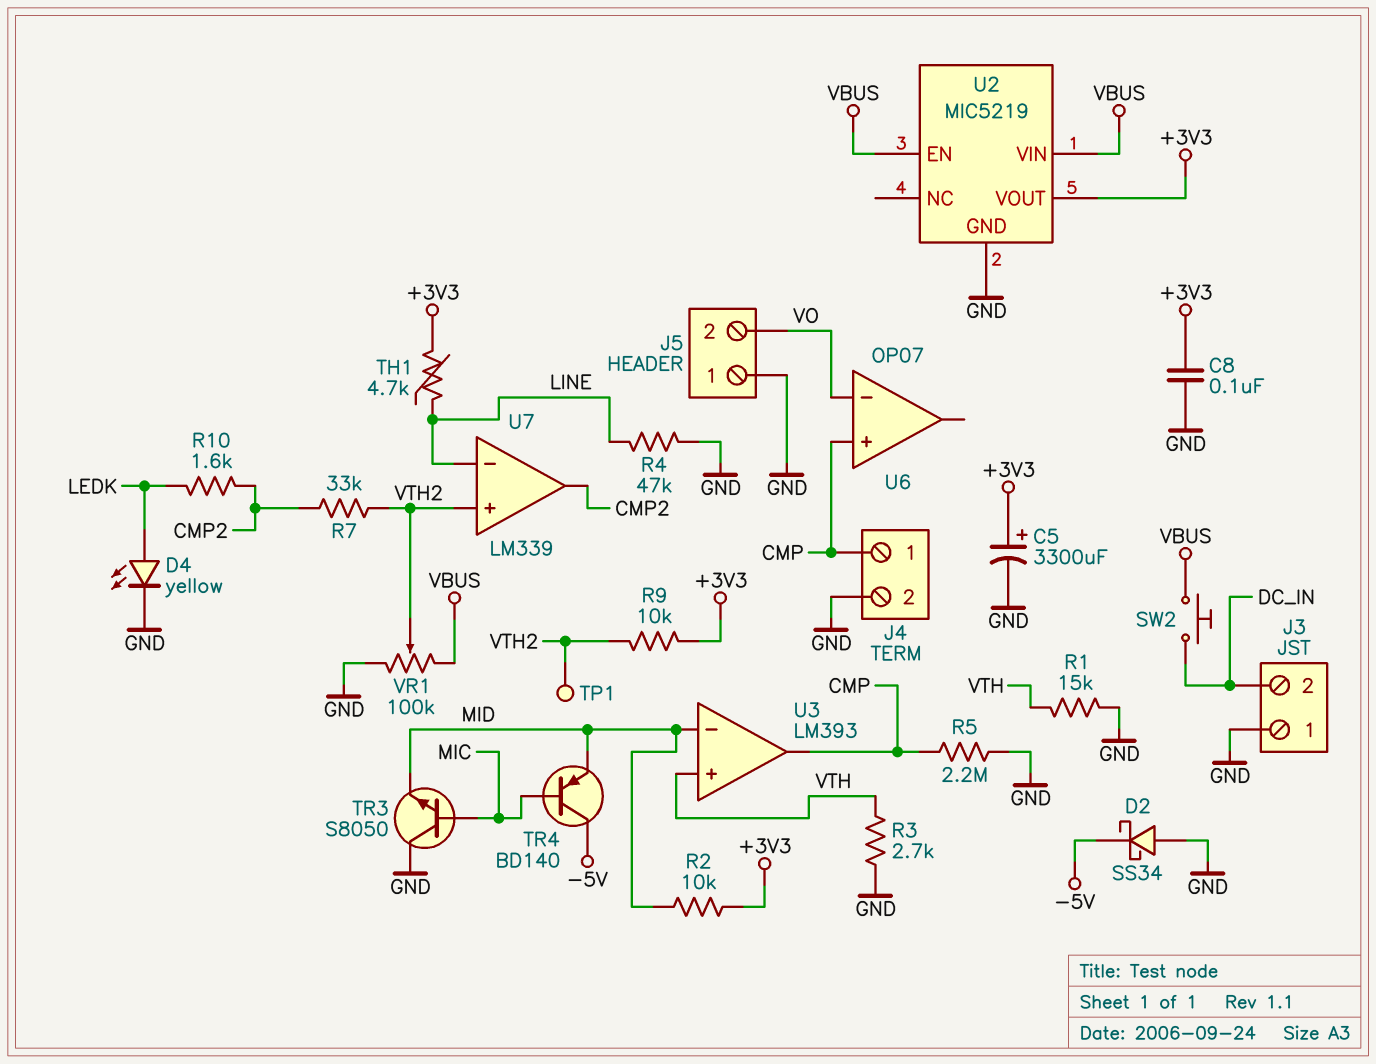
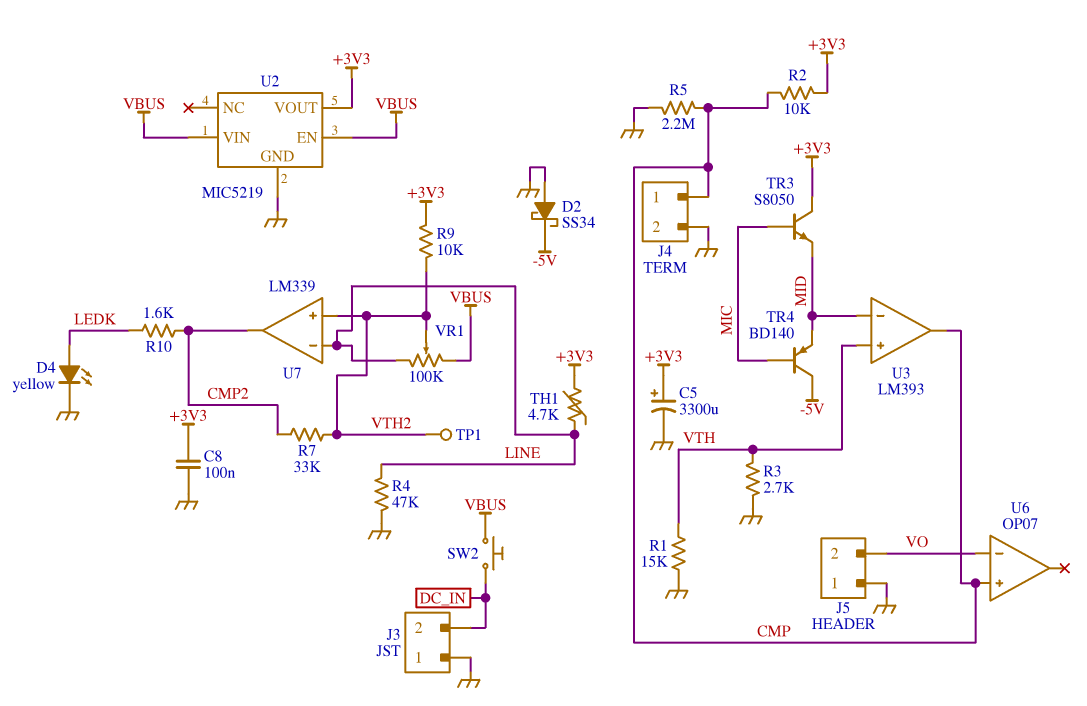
R2: 10k (+3V3, MID) -> 10k (+3V3, CMP)
TR3: NPN S8050 (B MIC, C GND, E MID) -> NPN S8050 (B MIC, C +3V3, E MID)
VR1: 100k (GND, VBUS, wiper VTH2) -> 100k (LINE, VBUS, wiper VTH2)

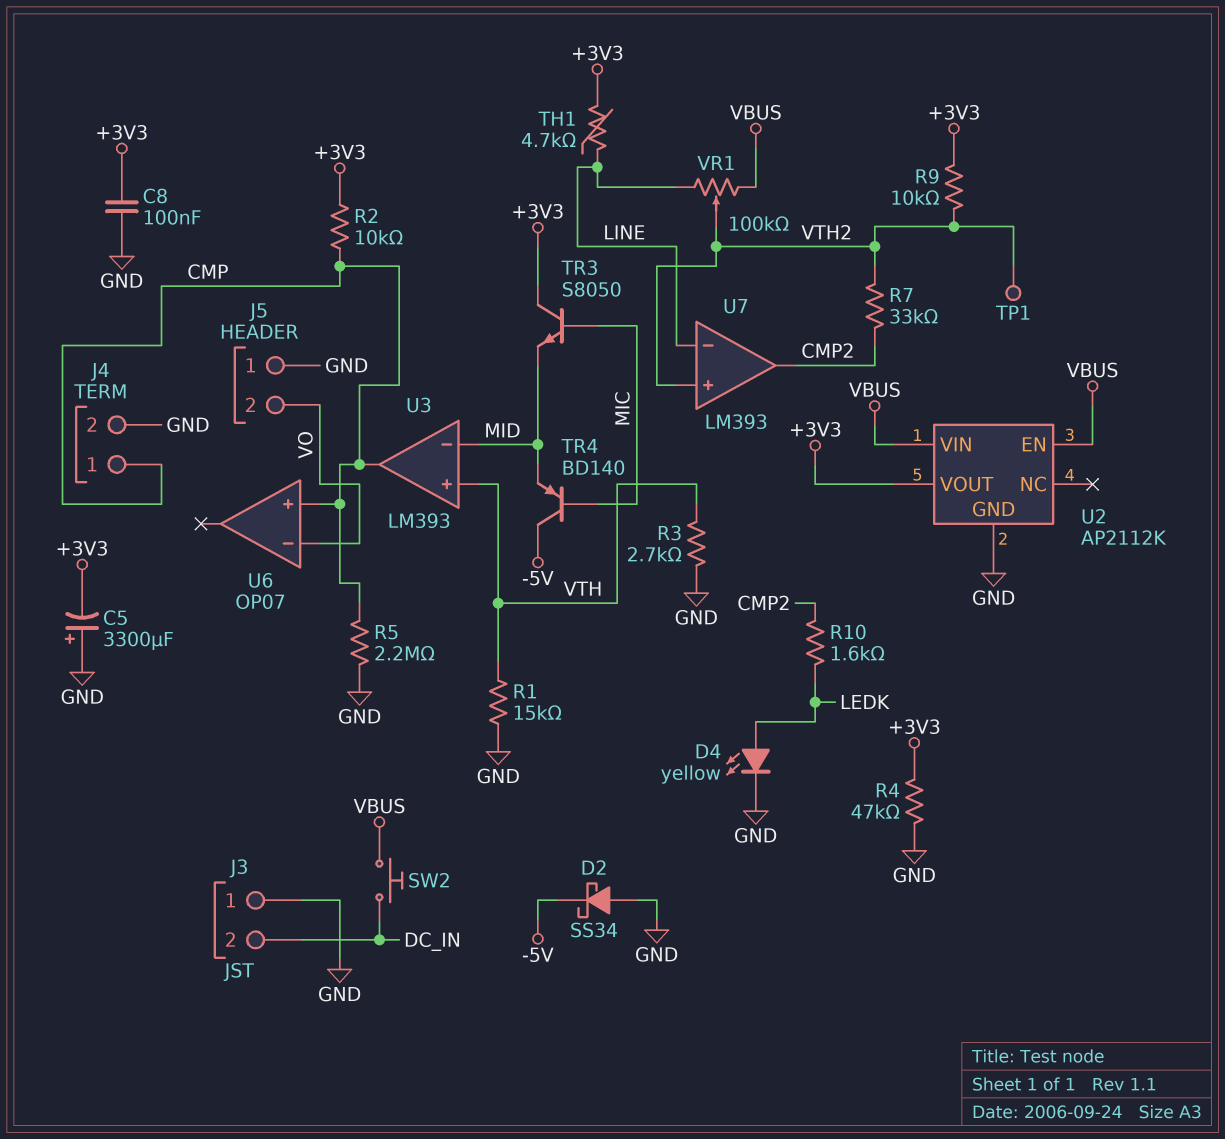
C5: 3300uF (plus +3V3, minus GND) -> 3300uF (plus GND, minus +3V3)
R4: 47k (GND, LINE) -> 47k (+3V3, GND)
U2: MIC5219 -> AP2112K
U7: LM339 -> LM393

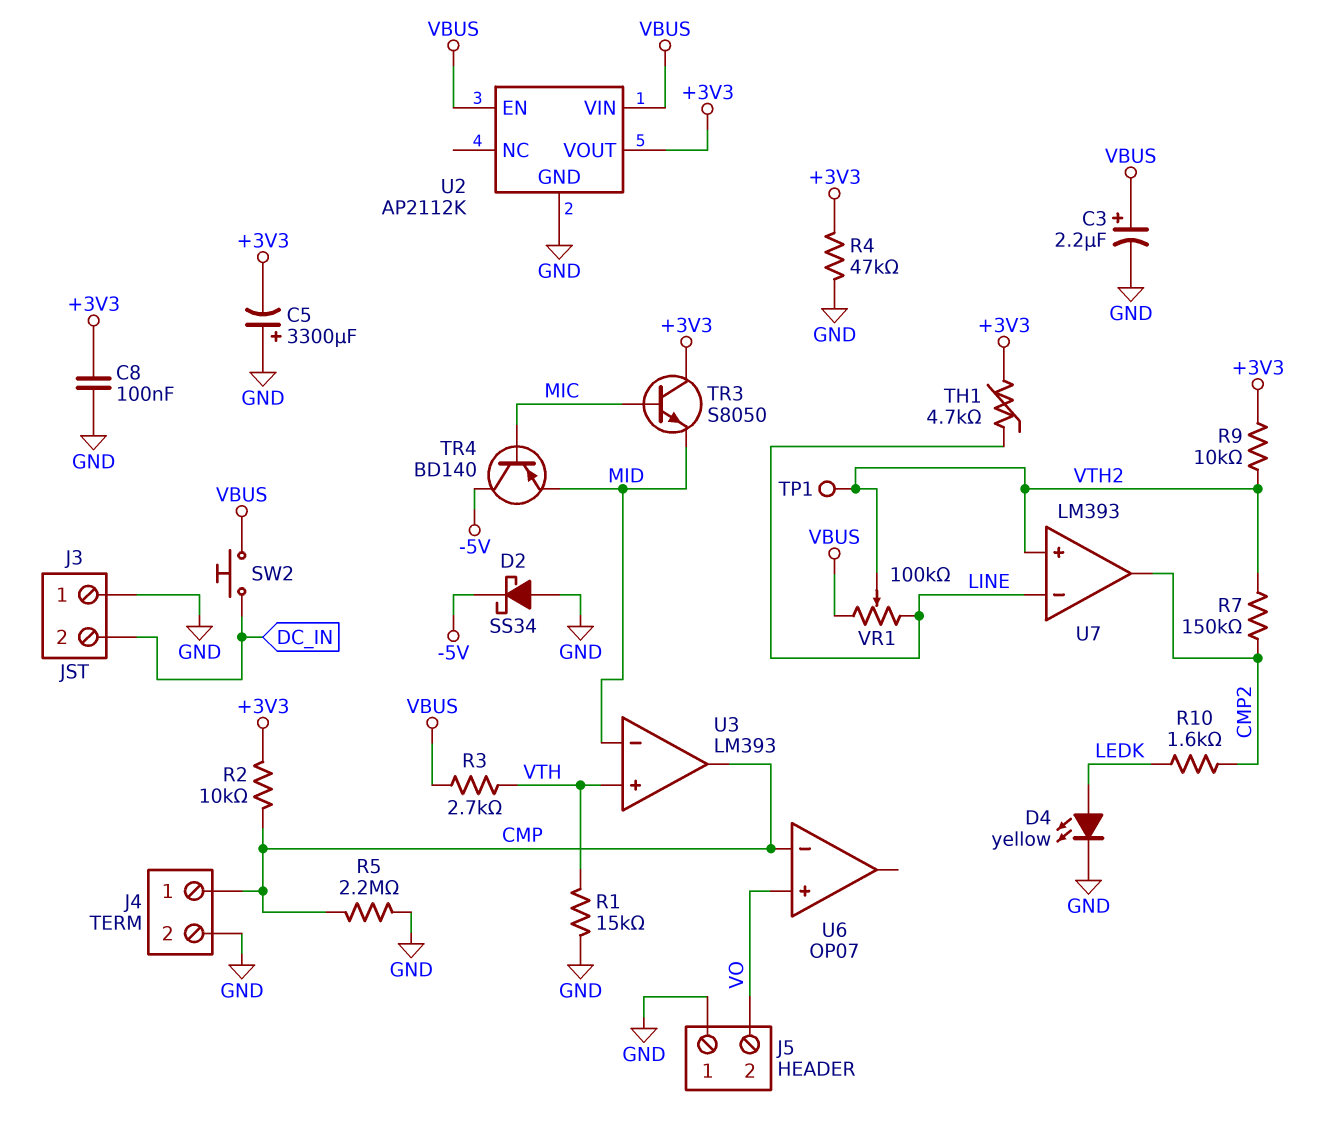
C3: none -> 2.2uF (plus VBUS, minus GND)
R3: 2.7k (GND, VTH) -> 2.7k (VBUS, VTH)
R7: 33k (CMP2, VTH2) -> 150k (CMP2, VTH2)
U6 pin in+: CMP -> VO
U6 pin in-: VO -> CMP

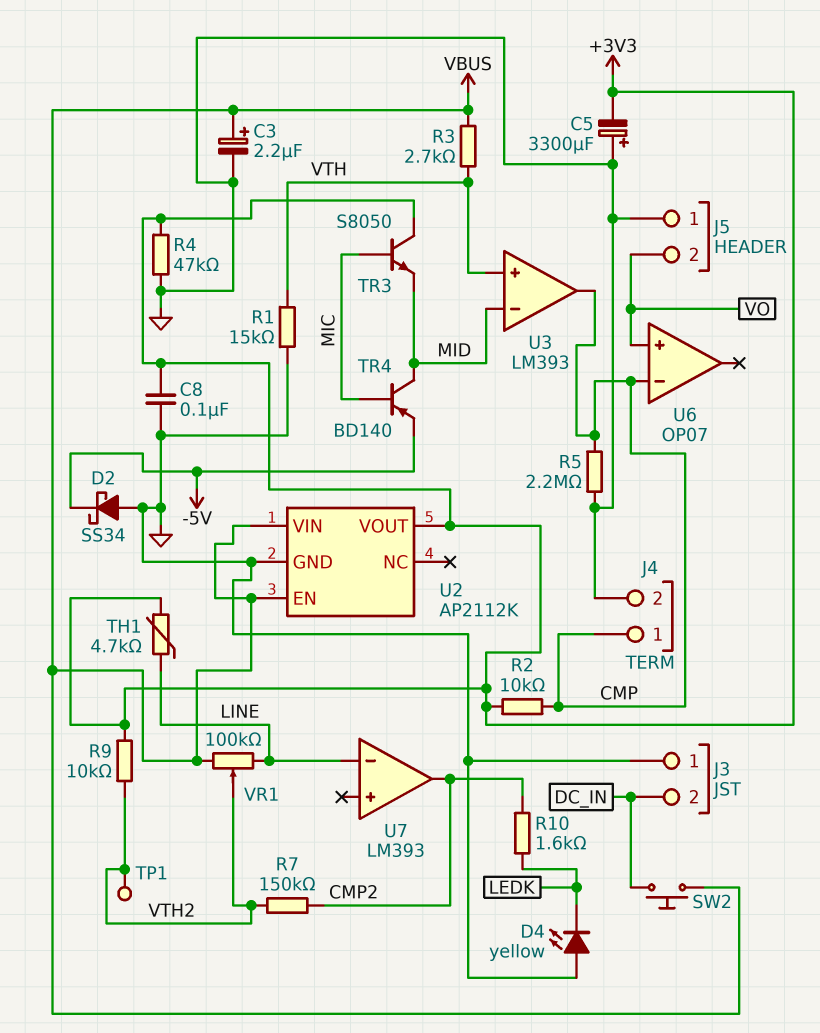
D4: LED yellow (A LEDK, K GND) -> LED yellow (A GND, K LEDK)
TR4: PNP BD140 (B MIC, C -5V, E MID) -> PNP BD140 (B MIC, C MID, E -5V)
U7 pin in+: VTH2 -> none

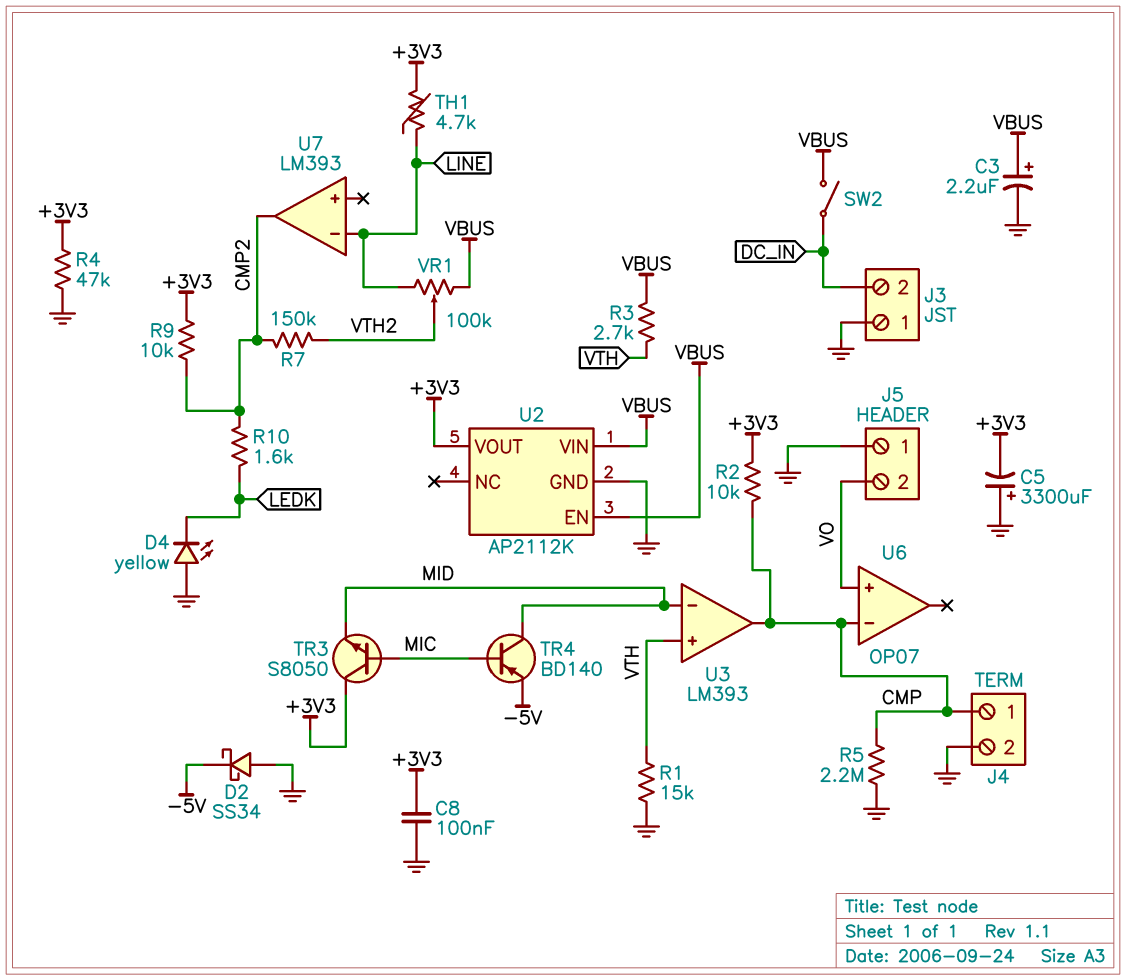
R9: 10k (+3V3, VTH2) -> 10k (+3V3, CMP2)
SW2: button (DC_IN, VBUS) -> switch (DC_IN, VBUS)
TP1: test point (VTH2) -> none

